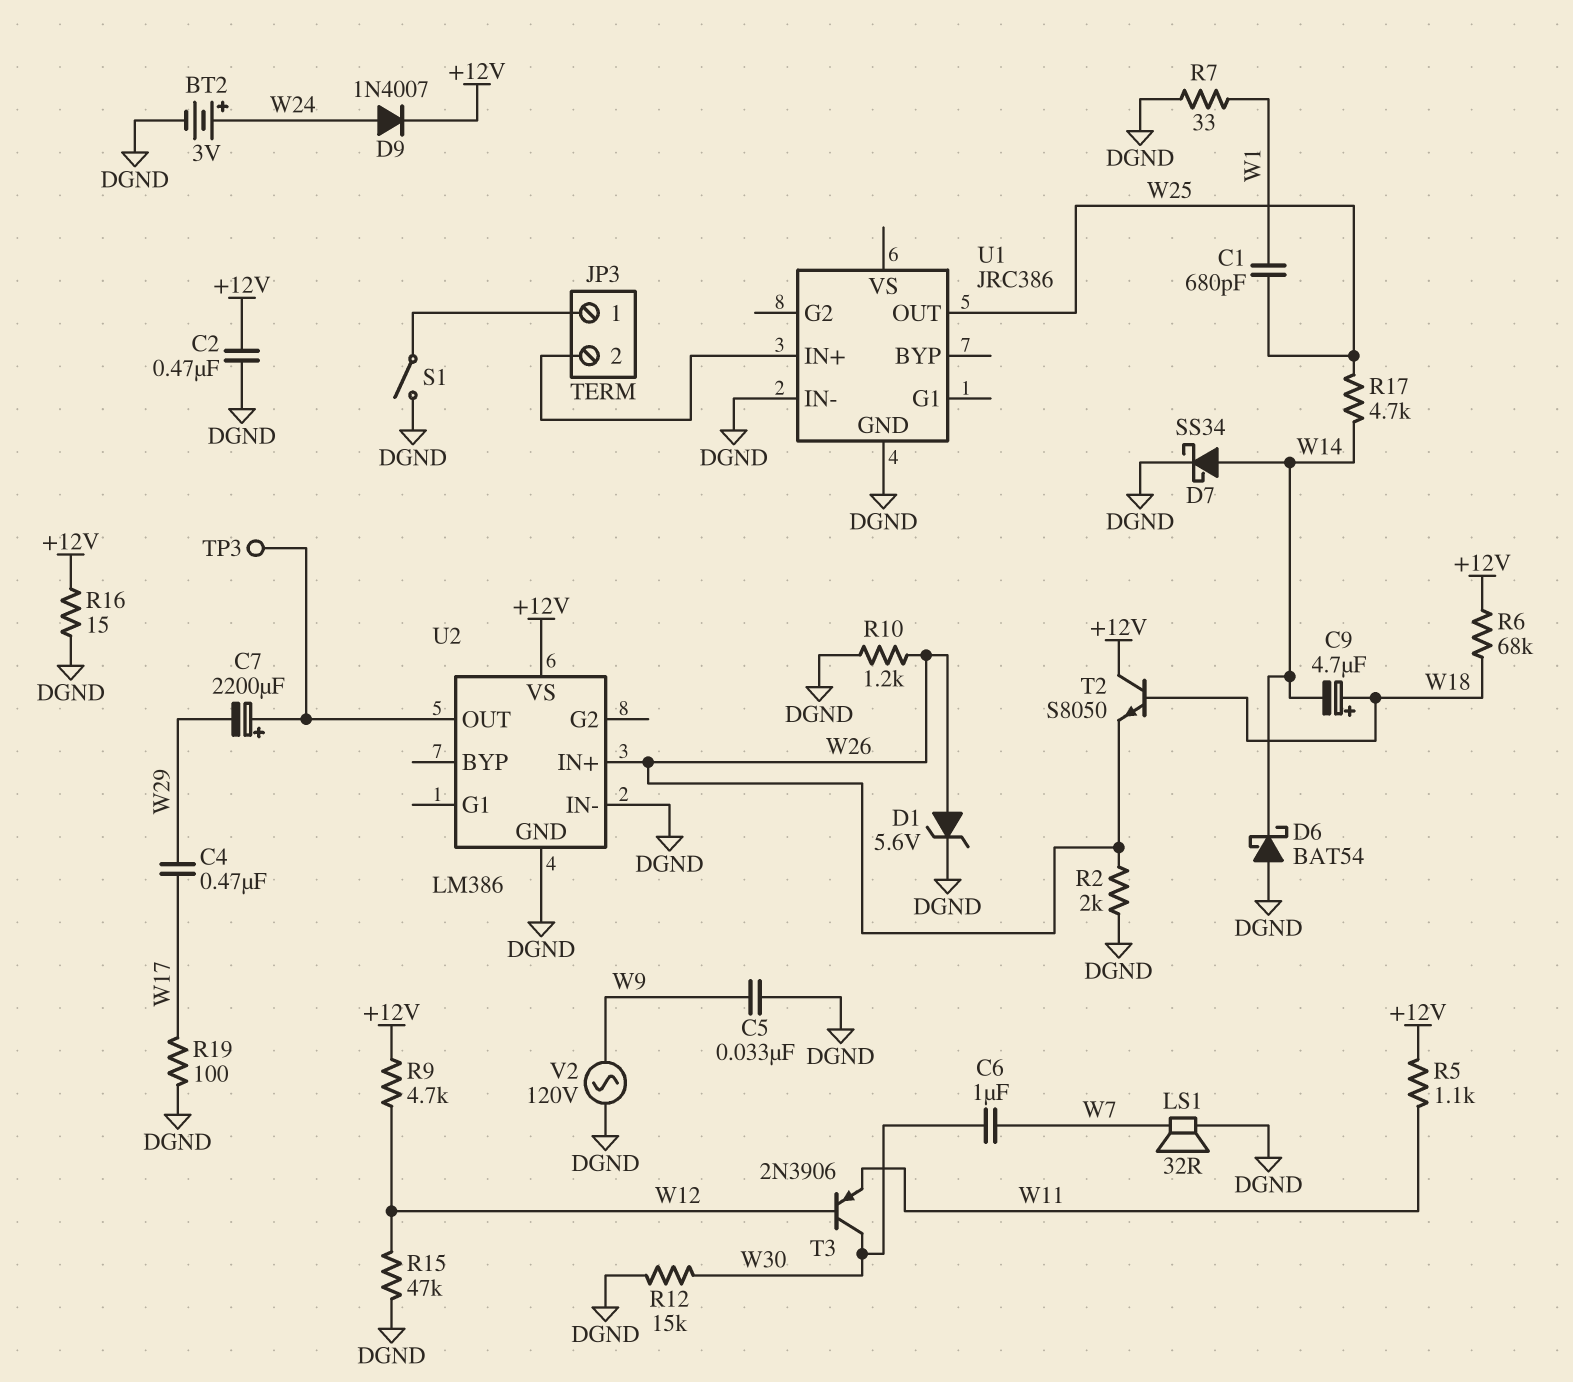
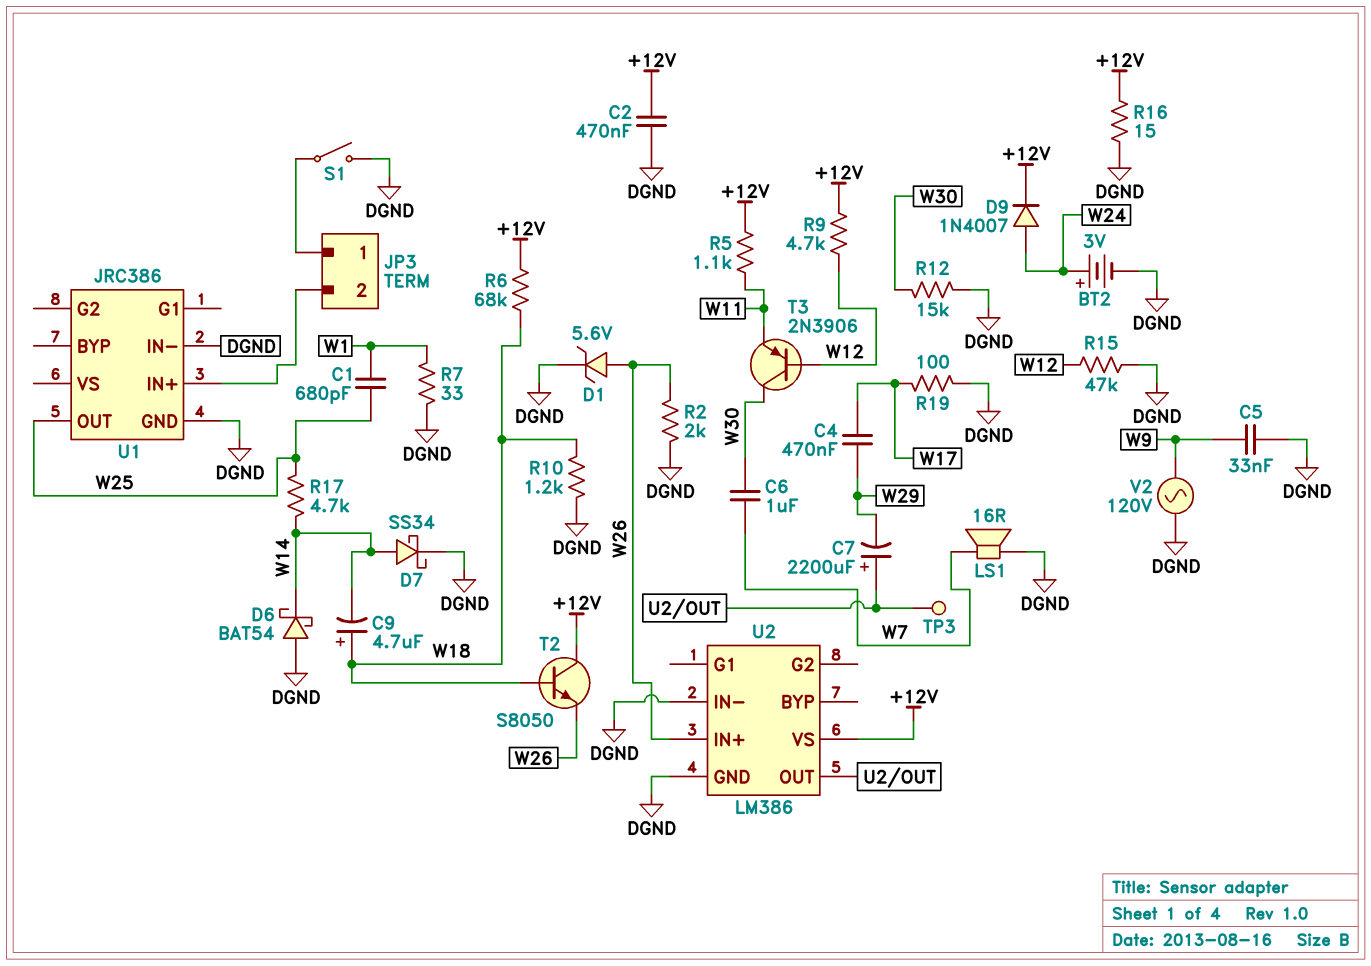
LS1: speaker 32R (DGND, W7) -> speaker 16R (DGND, W7)
R10: 1.2k (DGND, W26) -> 1.2k (DGND, W18)

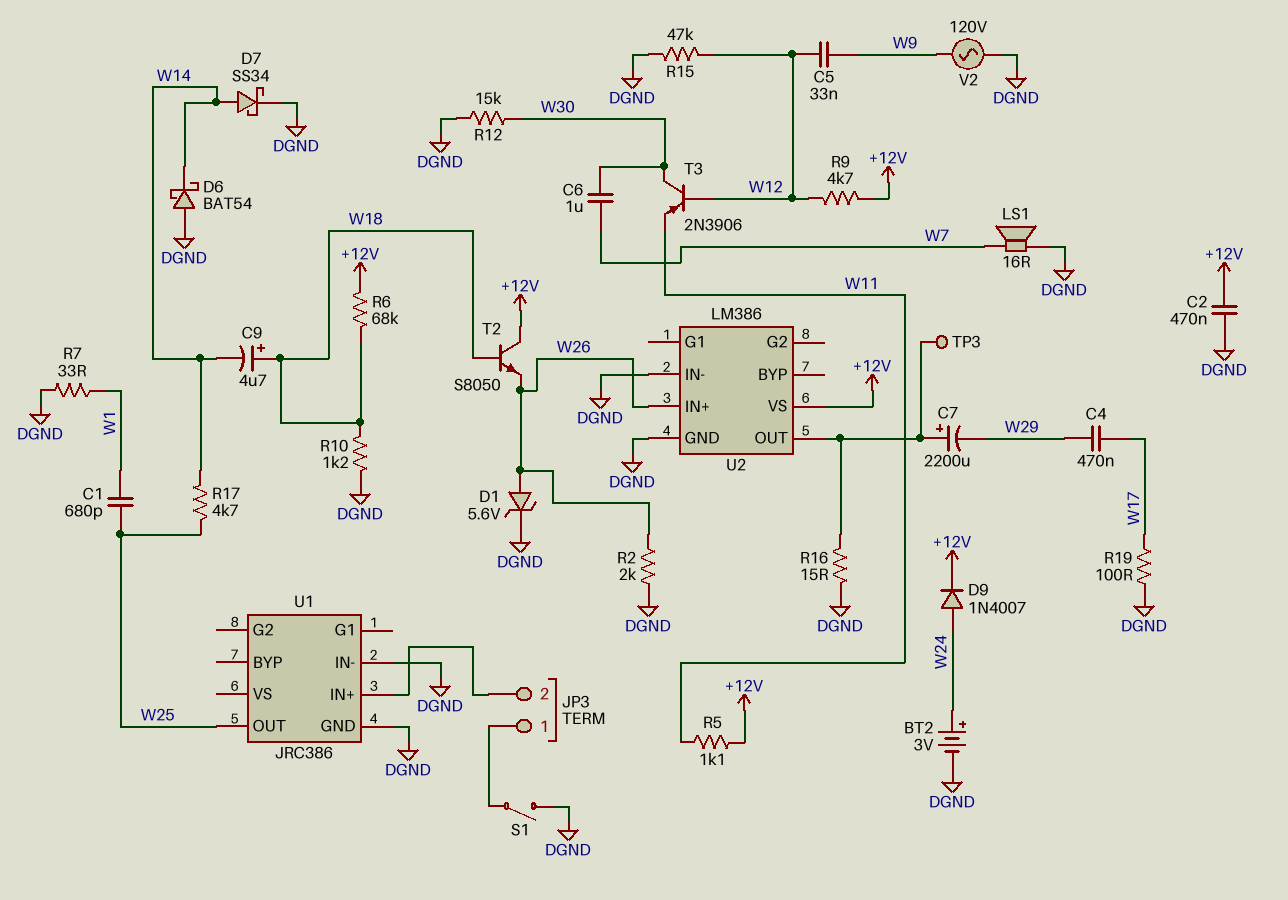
C5: 33nF (DGND, W9) -> 33nF (W9, W12)
R16: 15 (+12V, DGND) -> 15 (DGND, U2/OUT)

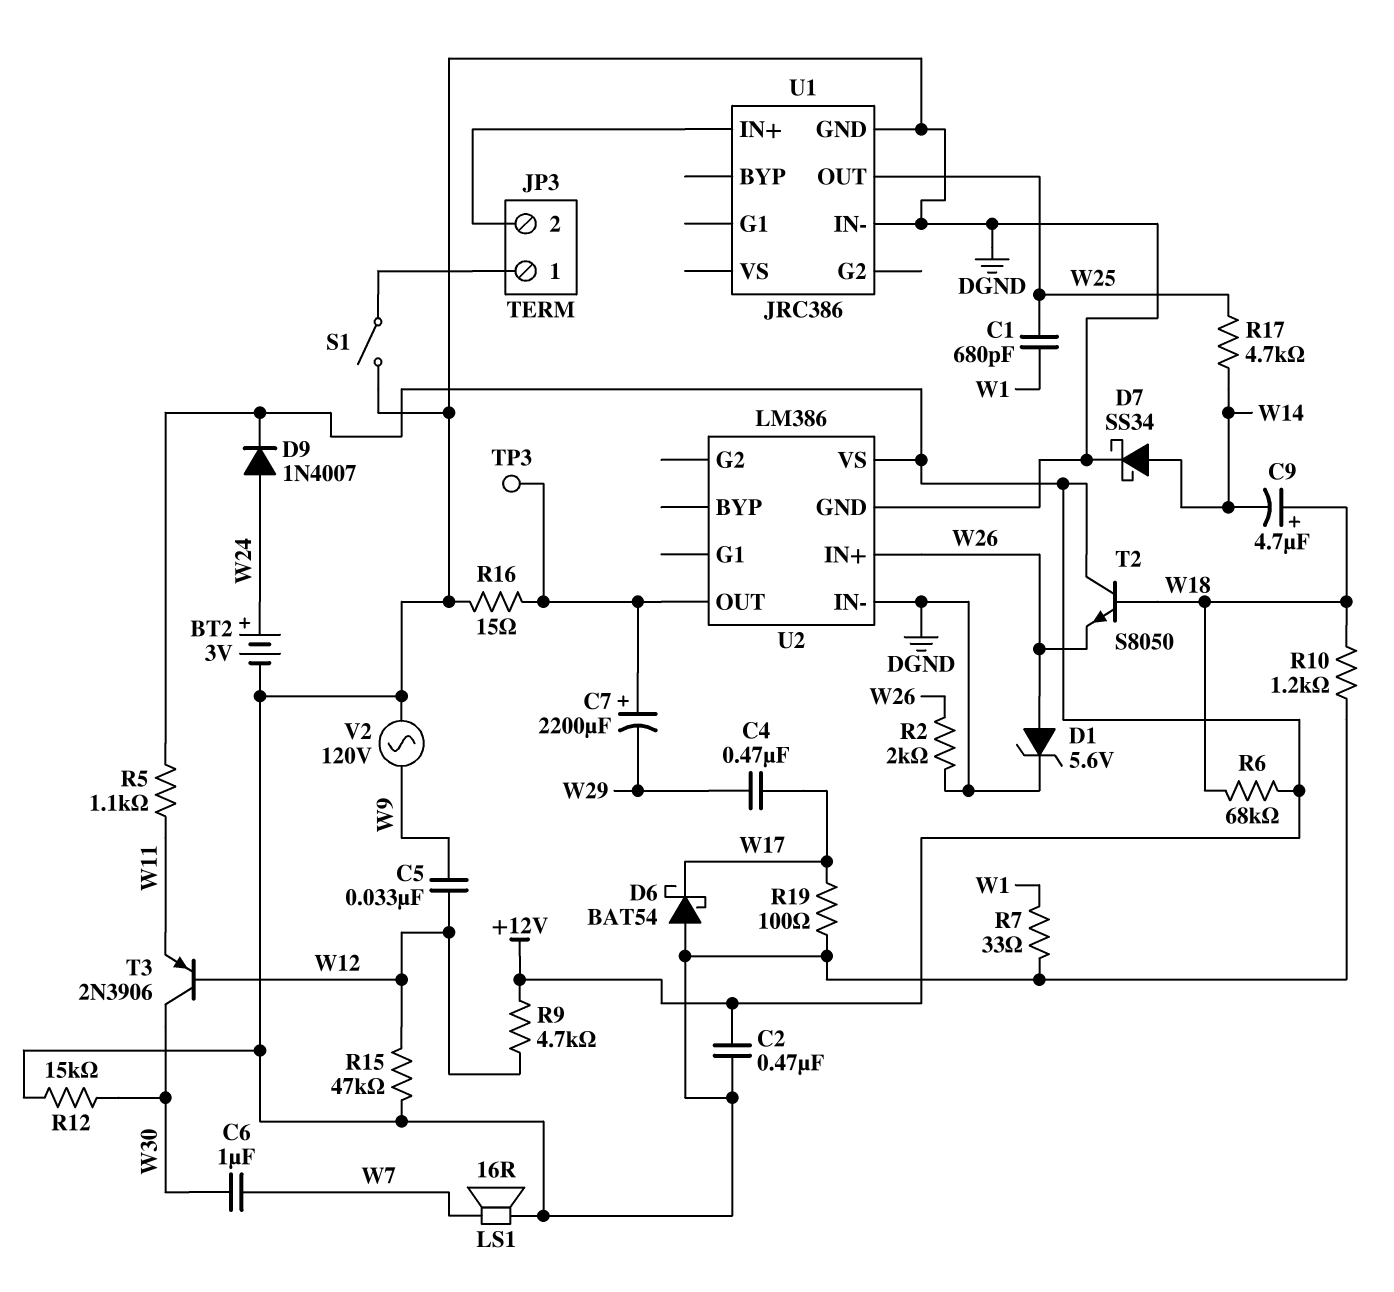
D6: schottky BAT54 (A DGND, K W14) -> schottky BAT54 (A DGND, K W17)

